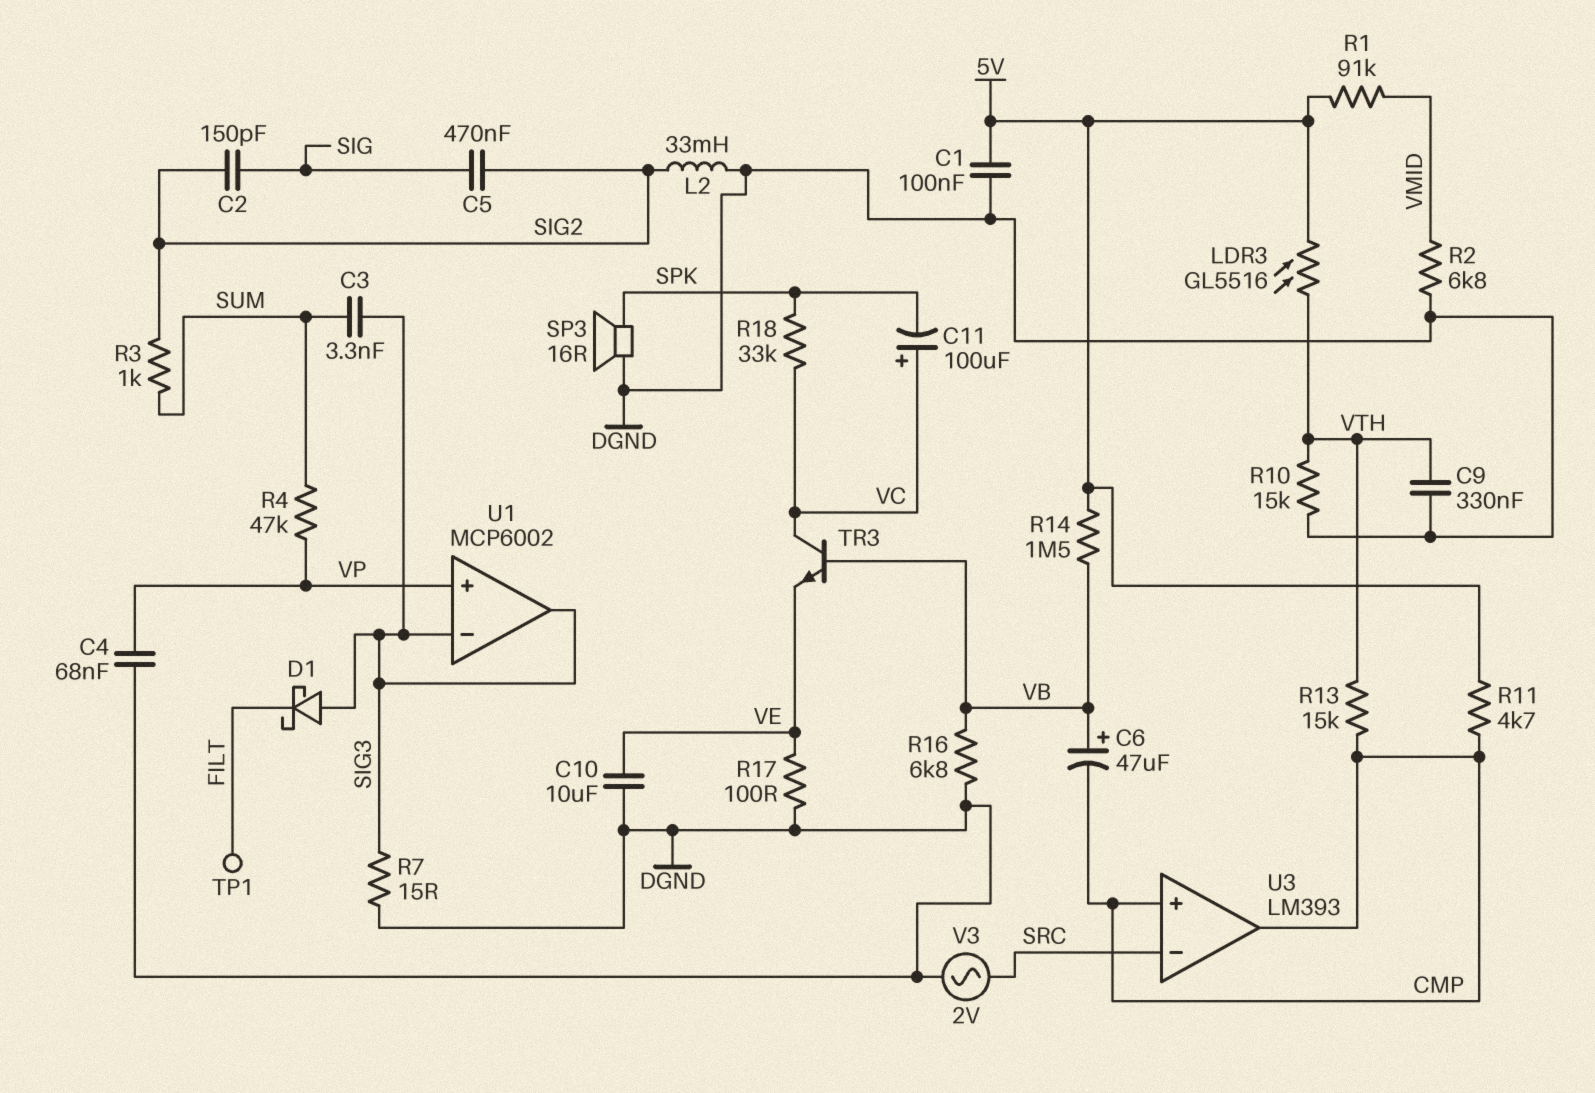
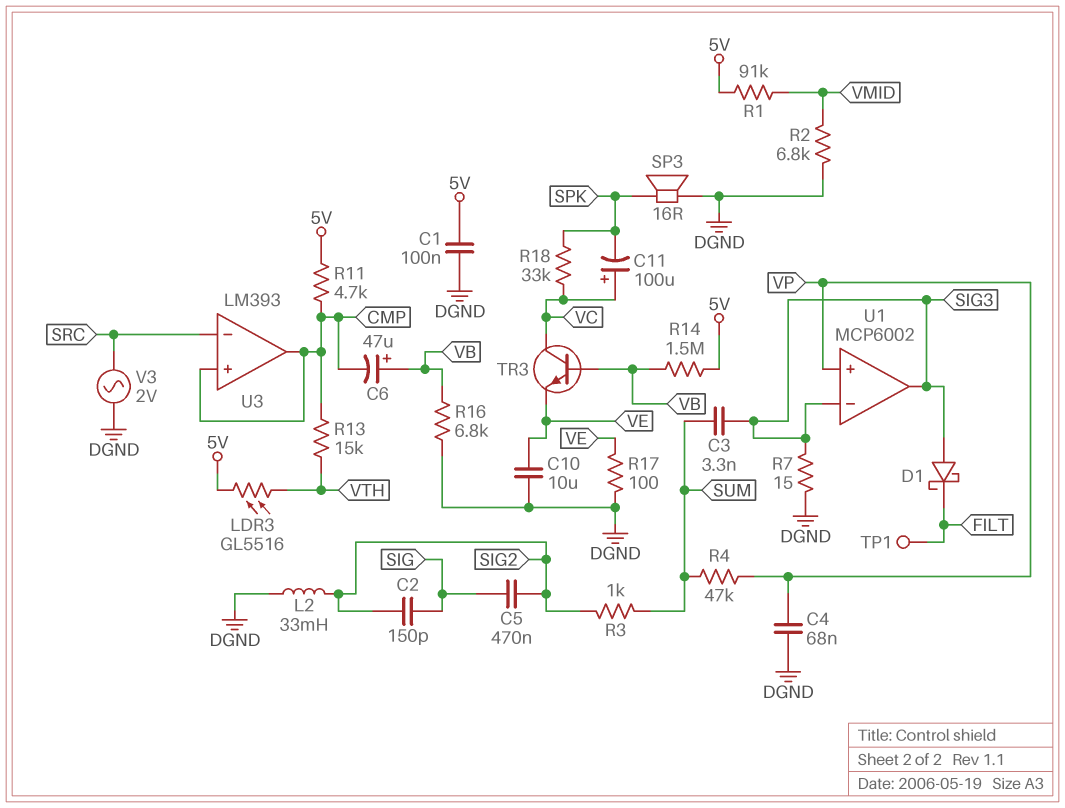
C9: 330nF (DGND, VTH) -> none
R10: 15k (DGND, VTH) -> none

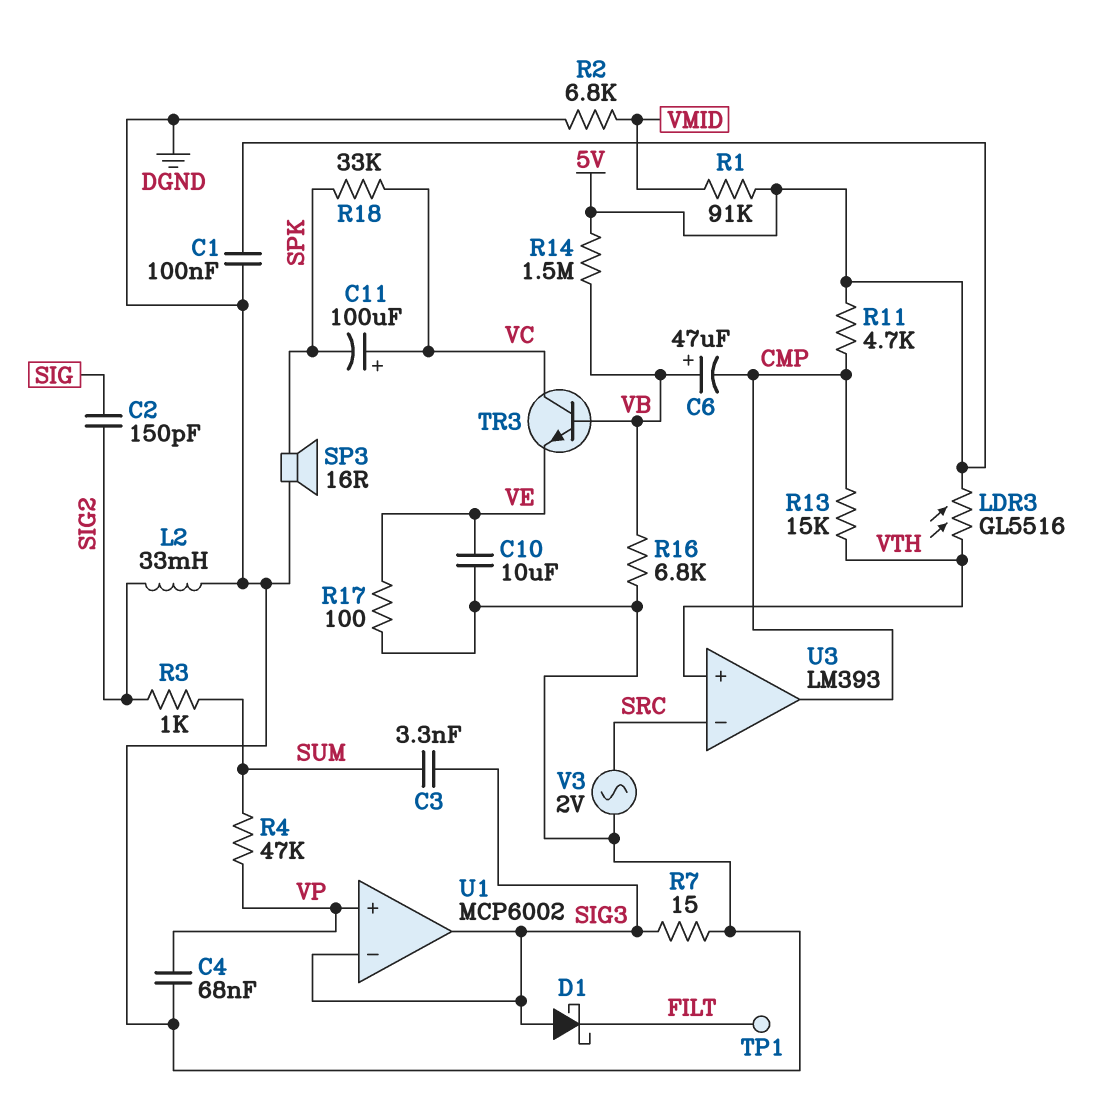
C5: 470nF (SIG, SIG2) -> none
U3 pin in+: CMP -> VTH

